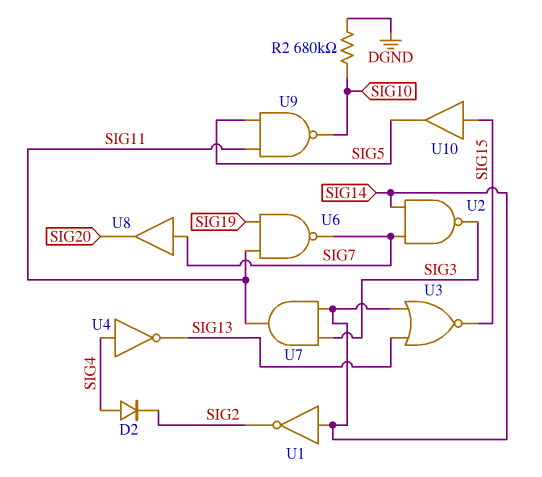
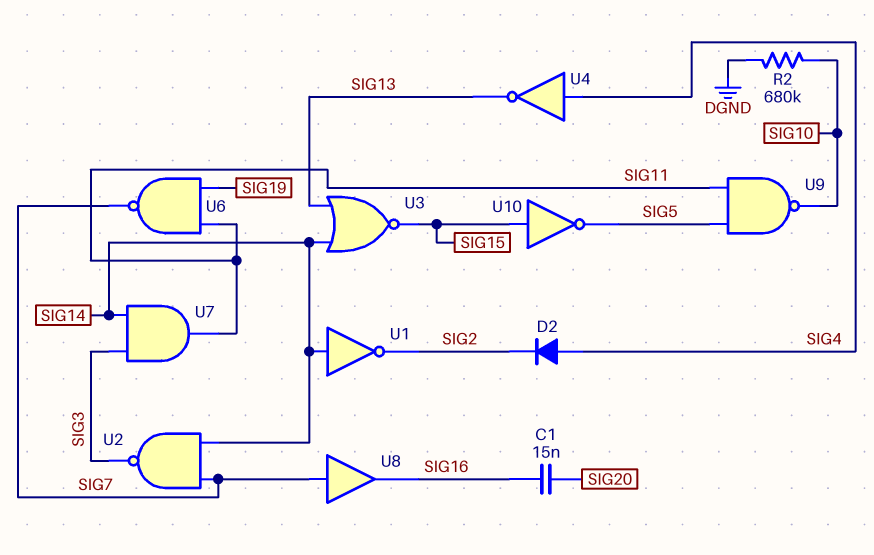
C1: none -> 15nF (SIG16, SIG20)
U8: buffer (in SIG7, out SIG20) -> buffer (in SIG7, out SIG16)
U10: buffer (in SIG15, out SIG5) -> NOT (in SIG15, out SIG5)

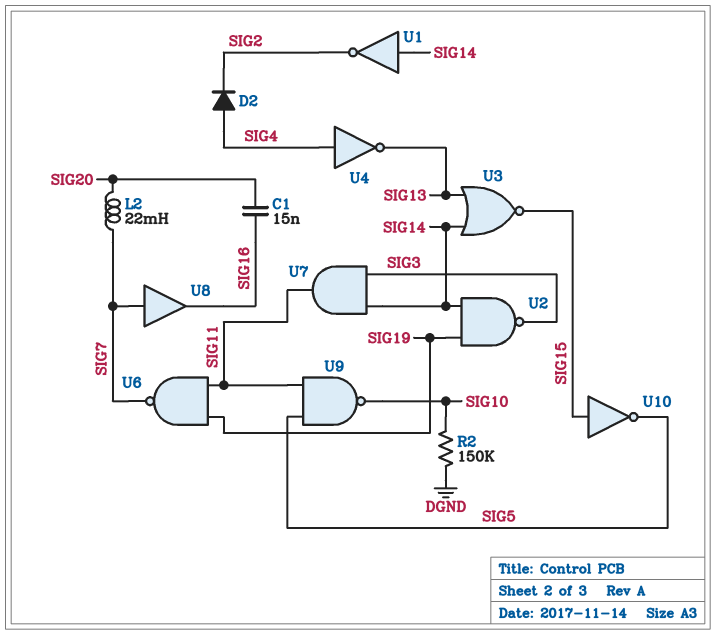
L2: none -> 22mH (SIG7, SIG20)
R2: 680k (DGND, SIG10) -> 150k (DGND, SIG10)
U2: NAND (in SIG7, in SIG14, out SIG3) -> NAND (in SIG14, in SIG19, out SIG3)

